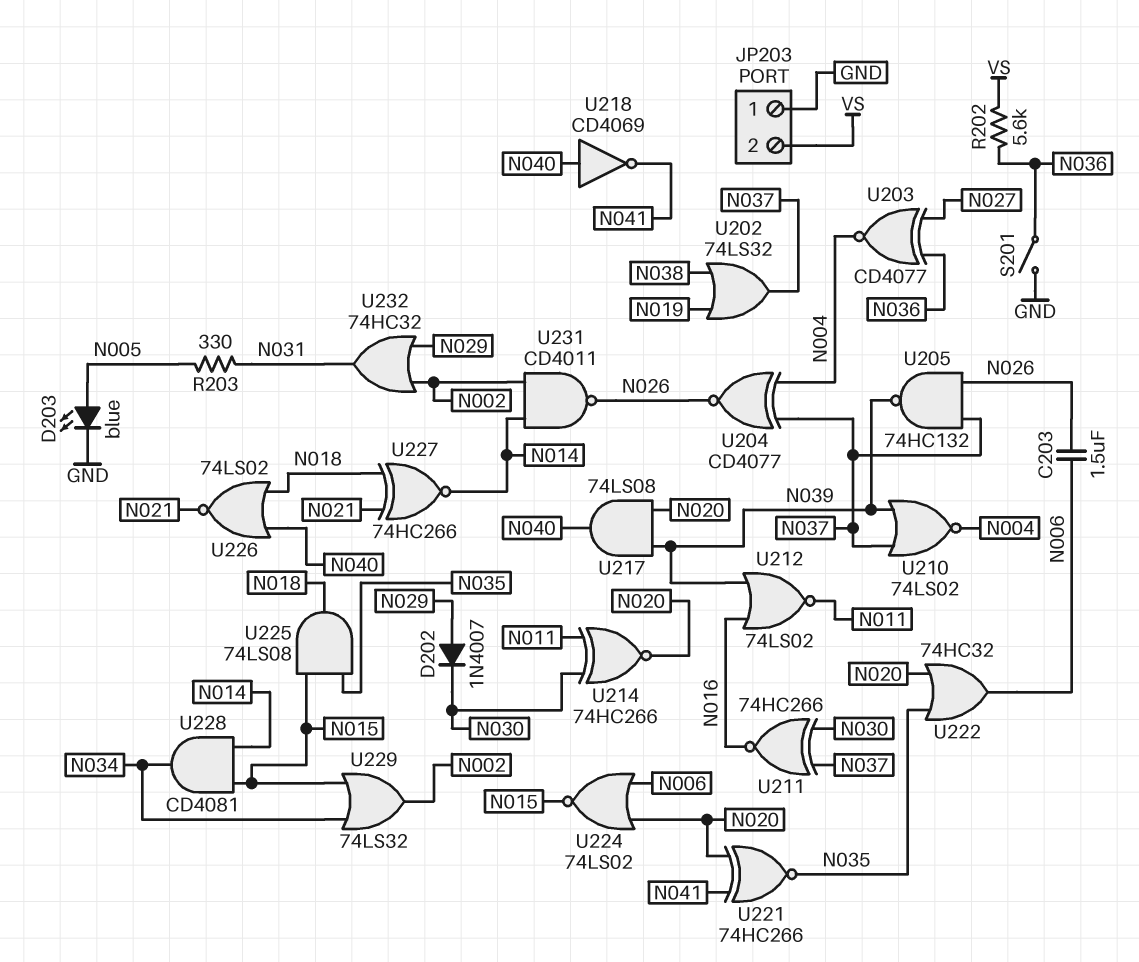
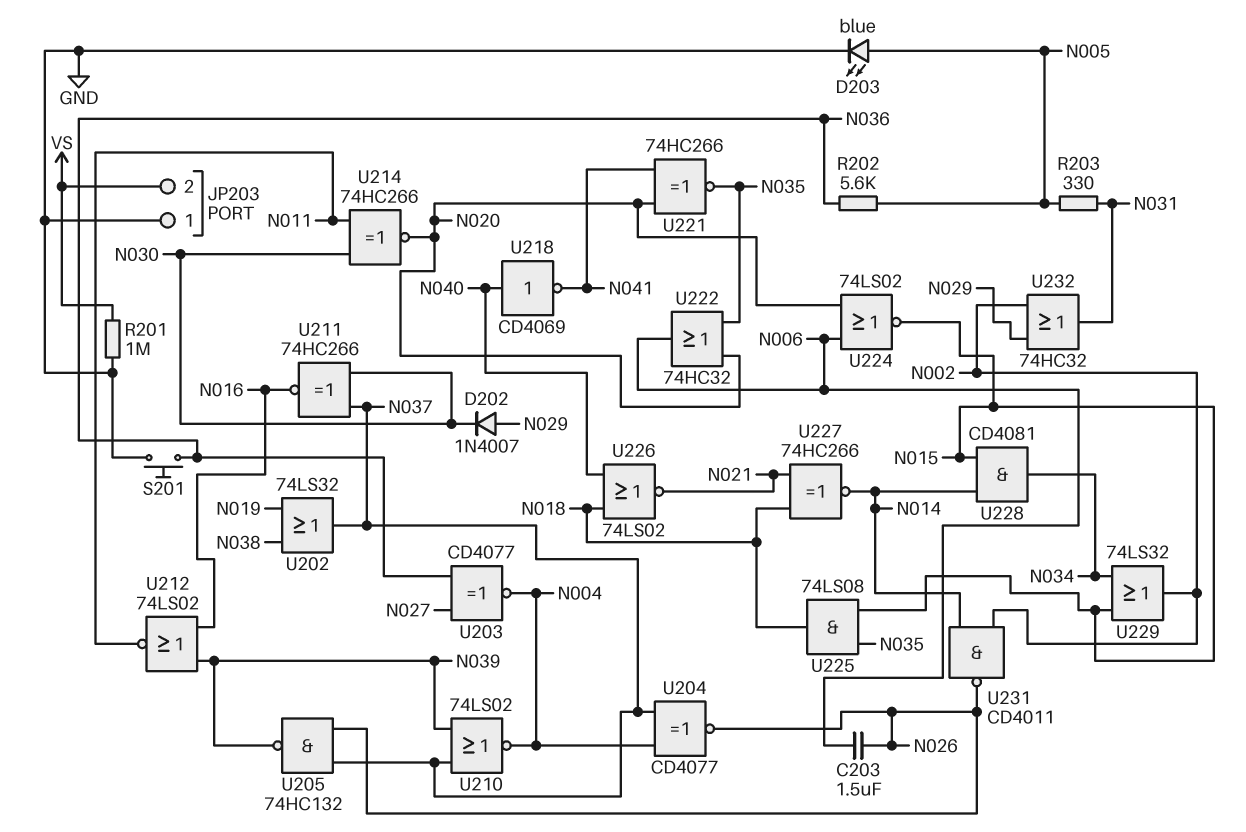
R201: none -> 1M (GND, VS)
R202: 5.6k (N036, VS) -> 5.6k (N005, N036)
S201: switch (GND, N036) -> button (GND, N036)
U217: AND 74LS08 (in N020, in N039, out N040) -> none

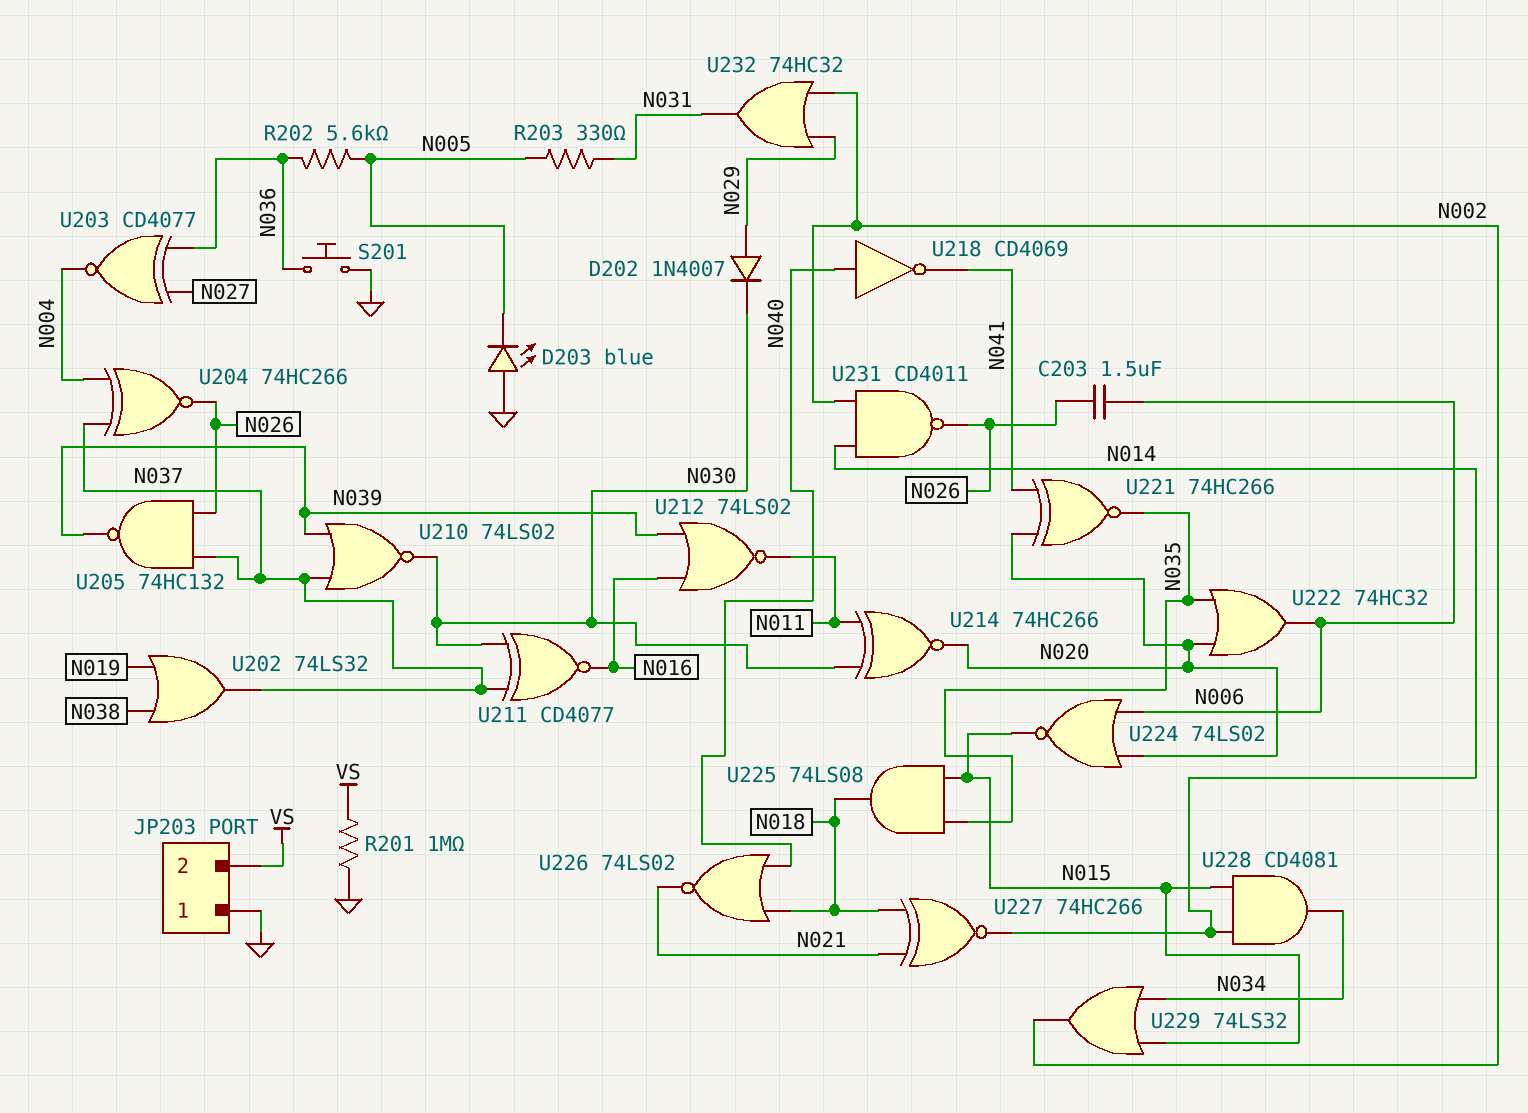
D203: LED blue (A N005, K GND) -> LED blue (A GND, K N005)
U204: XNOR CD4077 (in N004, in N037, out N026) -> XNOR 74HC266 (in N004, in N037, out N026)
U210: NOR 74LS02 (in N037, in N039, out N004) -> NOR 74LS02 (in N037, in N039, out N030)
U211: XNOR 74HC266 (in N030, in N037, out N016) -> XNOR CD4077 (in N030, in N037, out N016)

